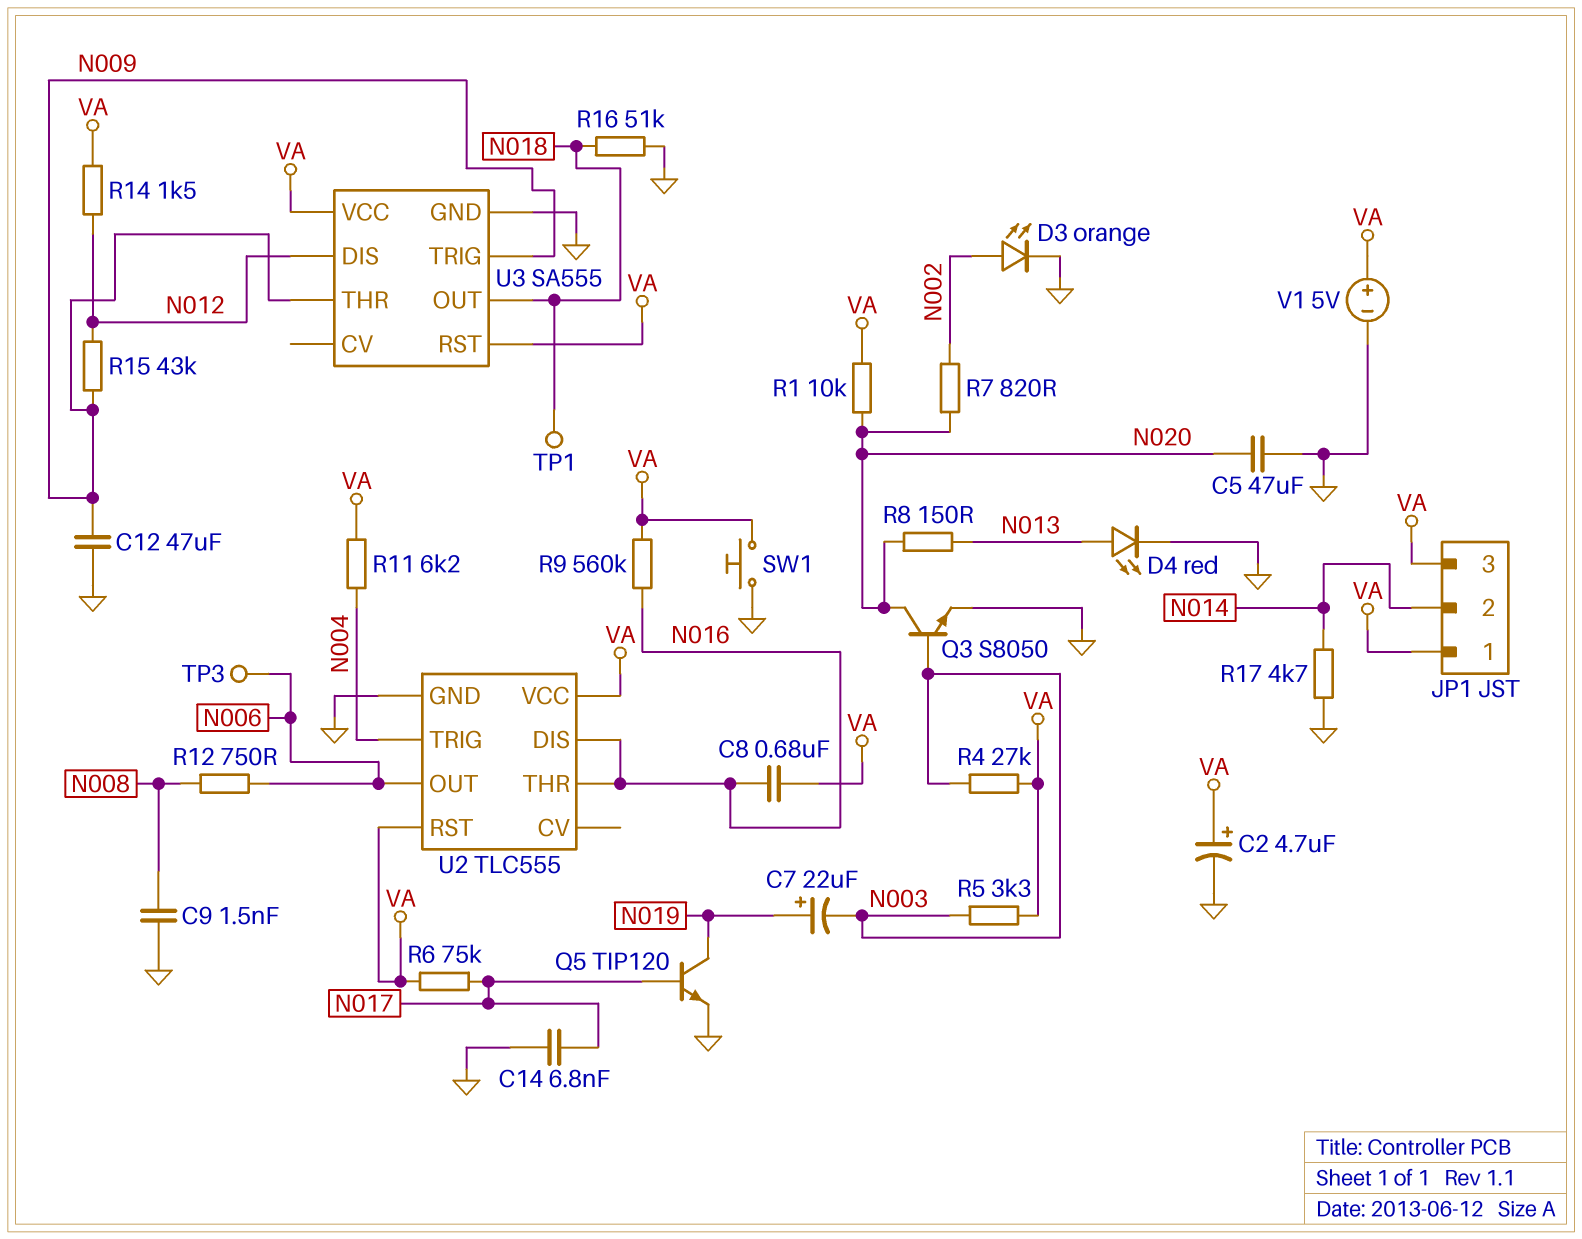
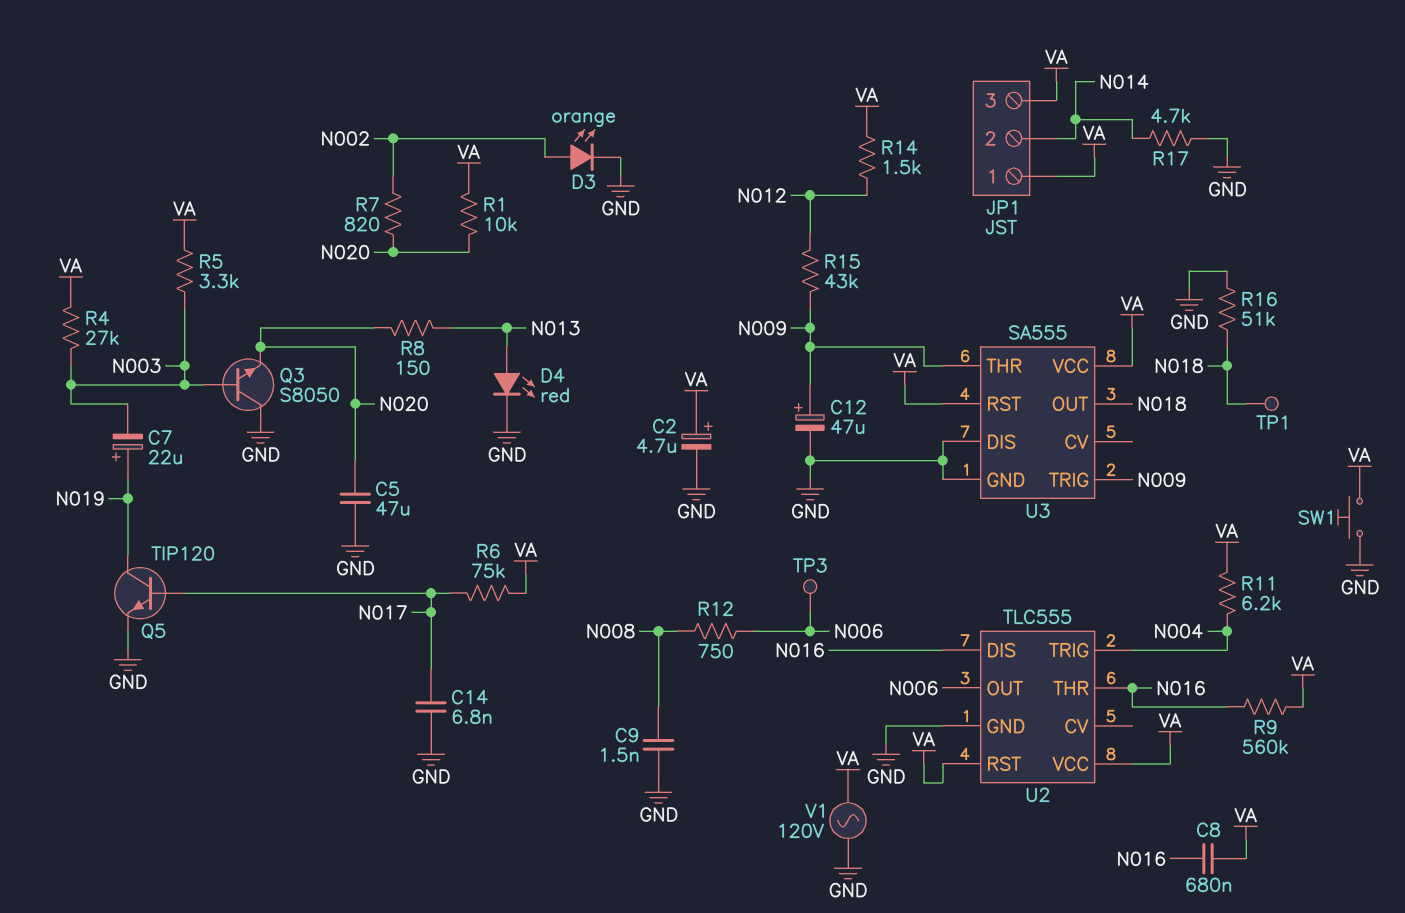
C12: 47uF (GND, N009) -> 47uF (plus N009, minus GND)
Q3: NPN S8050 (B N003, C N020, E GND) -> NPN S8050 (B N003, C GND, E N020)
U3 pin DIS: N012 -> GND
V1: 5V (plus VA, minus GND) -> AC 120V (GND, VA)

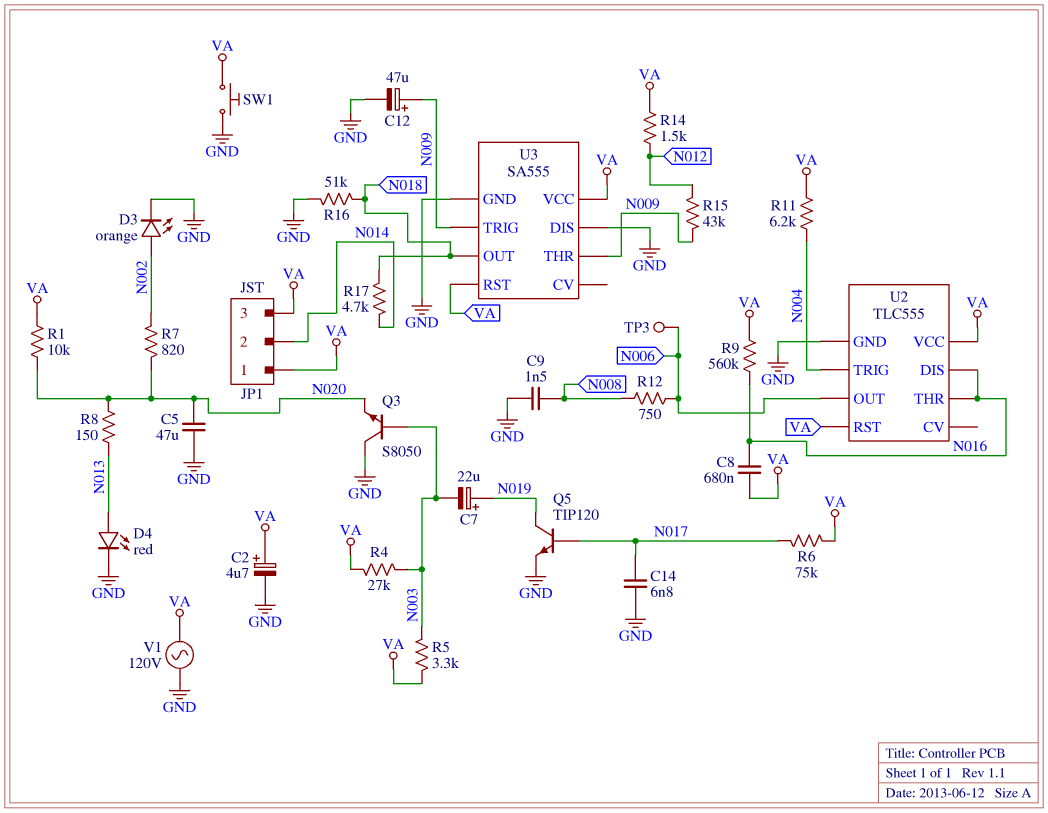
R17: 4.7k (GND, N014) -> 4.7k (N014, N018)
TP1: test point (N018) -> none

